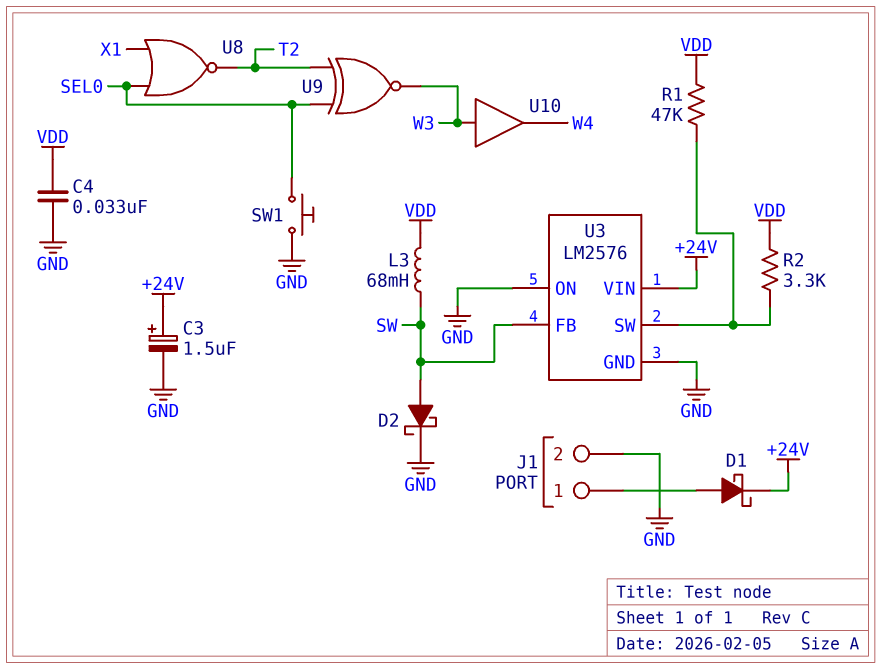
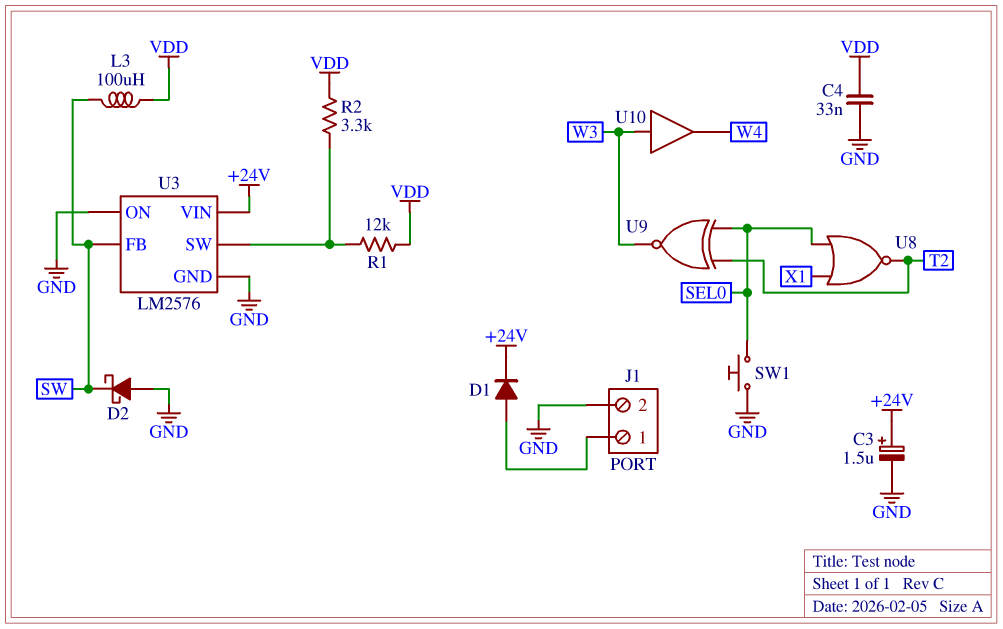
D1: schottky (A J1/1, K +24V) -> diode (A J1/1, K +24V)
D2: schottky (A SW, K GND) -> schottky (A GND, K SW)
L3: 68mH (SW, VDD) -> 100uH (SW, VDD)
R1: 47k (U3/SW, VDD) -> 12k (U3/SW, VDD)

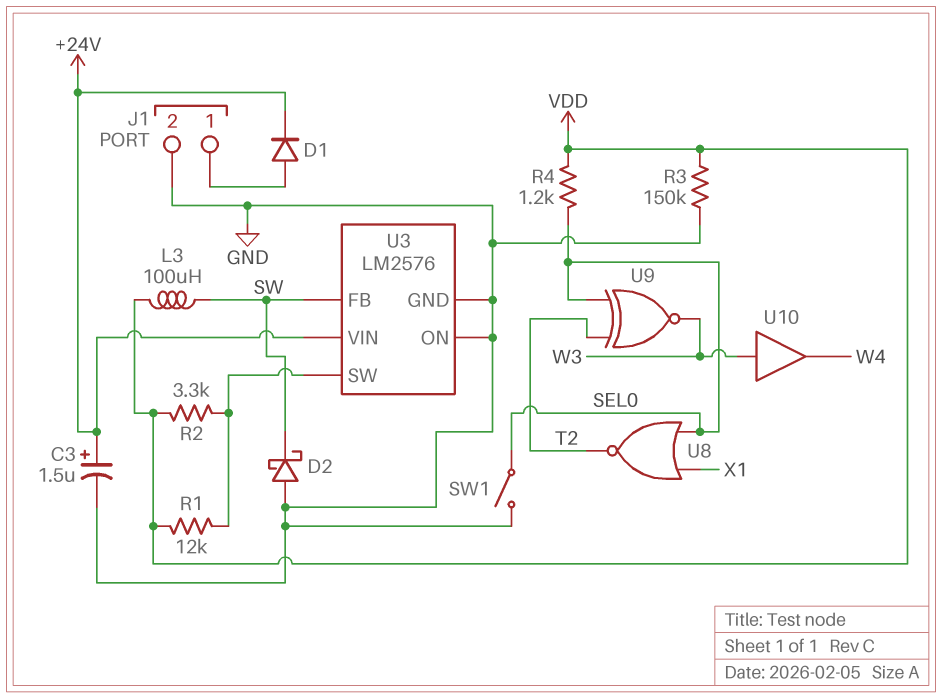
C4: 33nF (GND, VDD) -> none
R3: none -> 150k (GND, VDD)
R4: none -> 1.2k (SEL0, VDD)
SW1: button (GND, SEL0) -> switch (GND, SEL0)

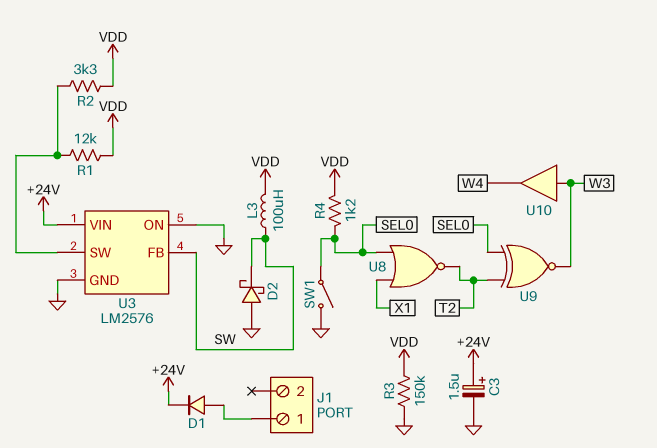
J1 pin 2: GND -> none

